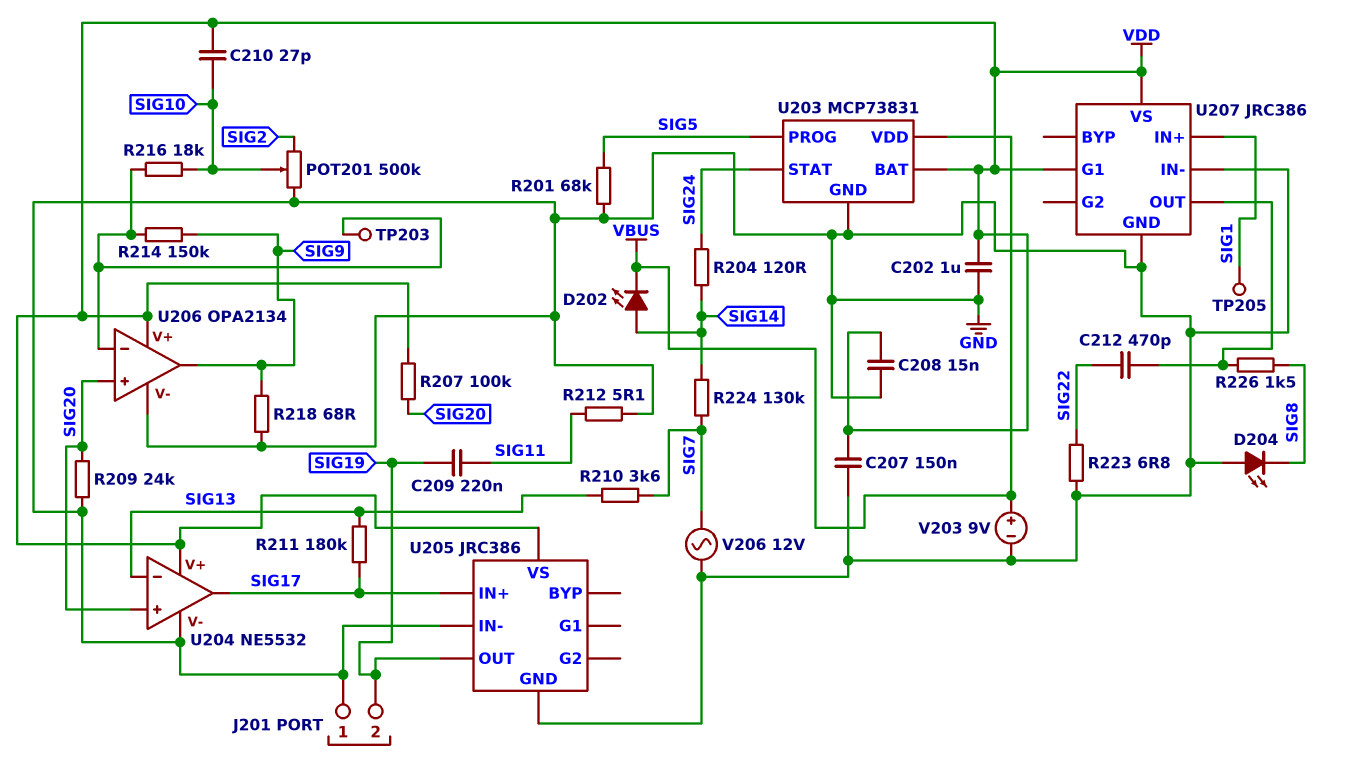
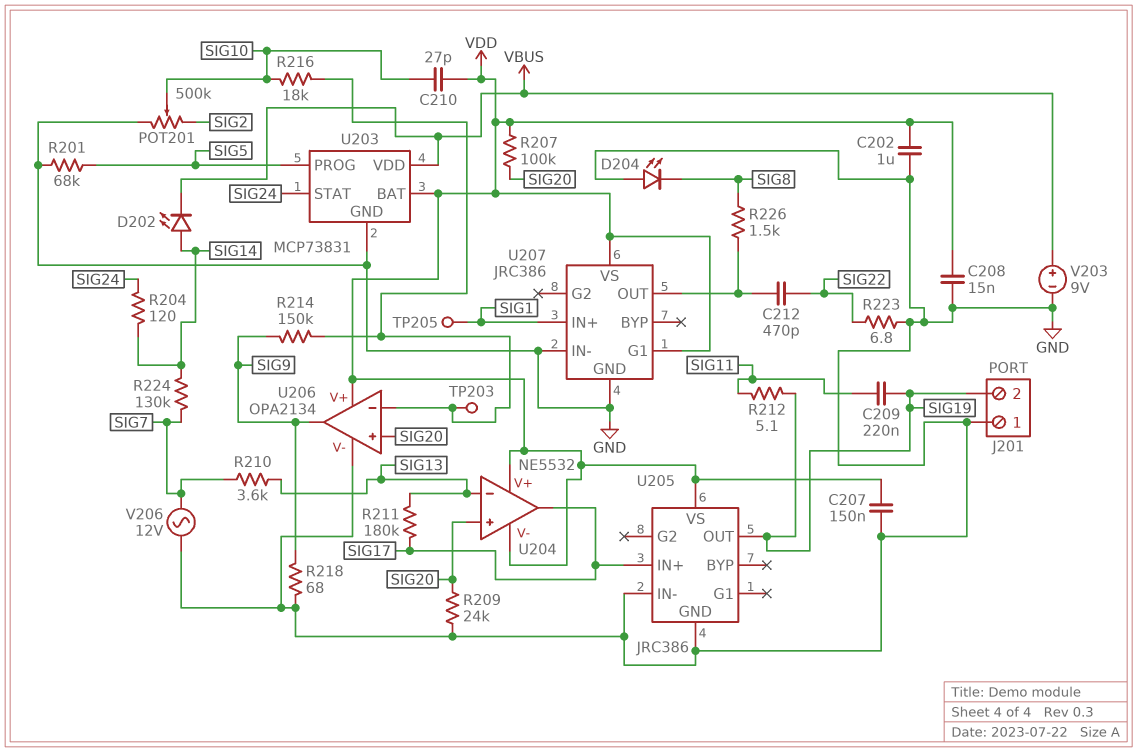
R212: 5.1 (GND, SIG11) -> 5.1 (SIG11, SIG19)
U204 pin V-: GND -> VDD

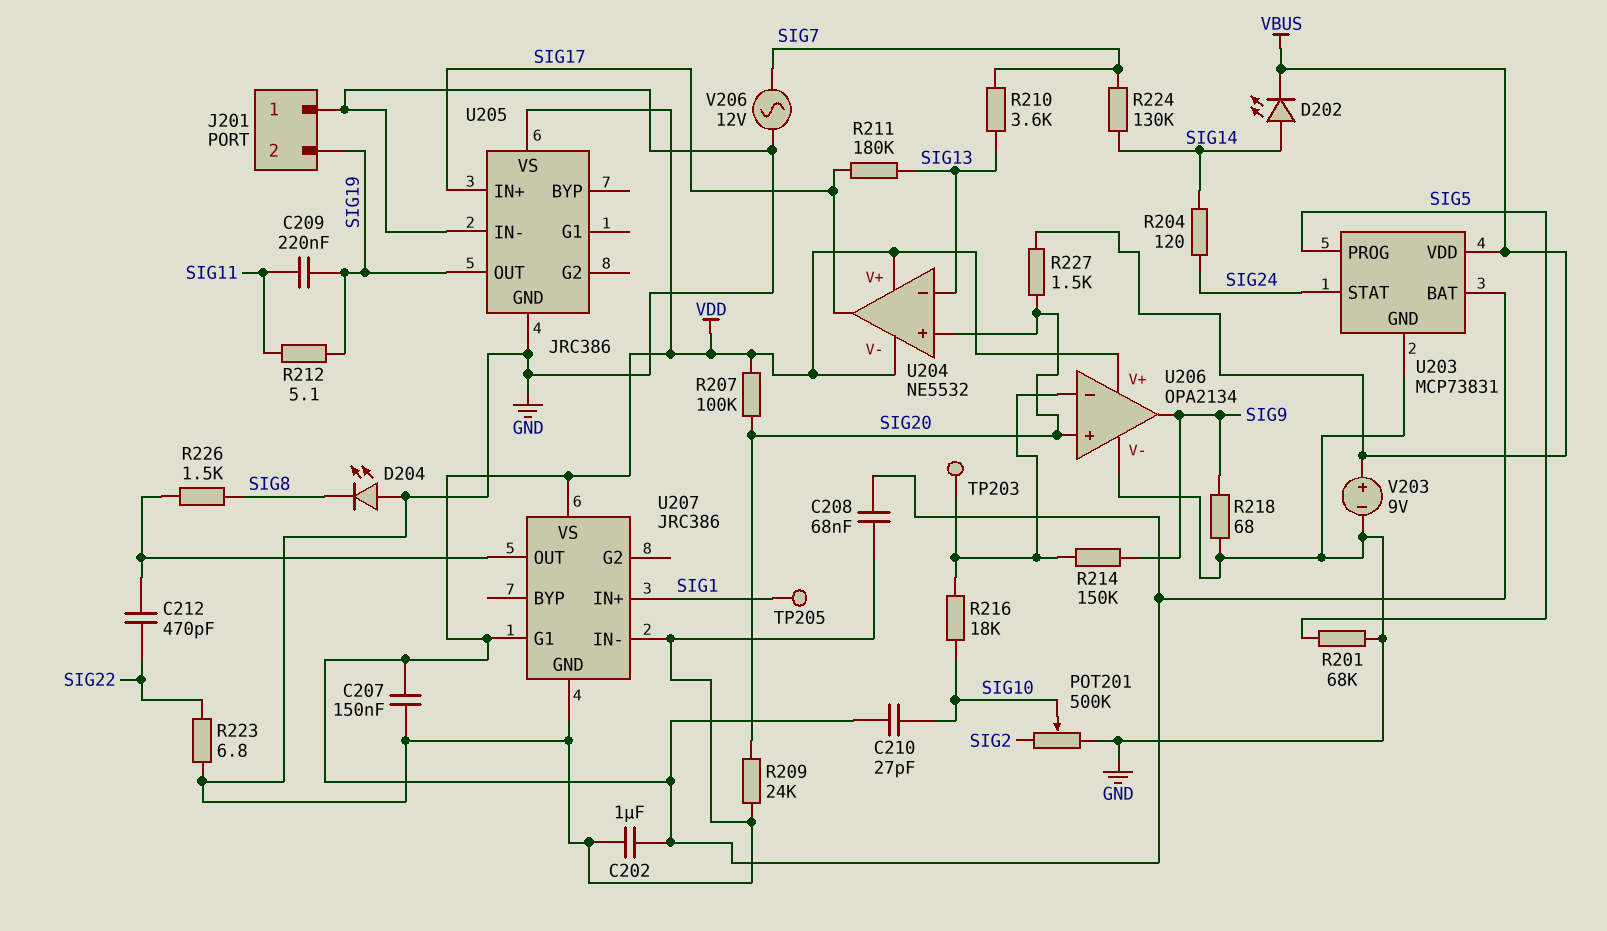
C208: 15nF (GND, VDD) -> 68nF (GND, VDD)
R227: none -> 1.5k (SIG20, VBUS)

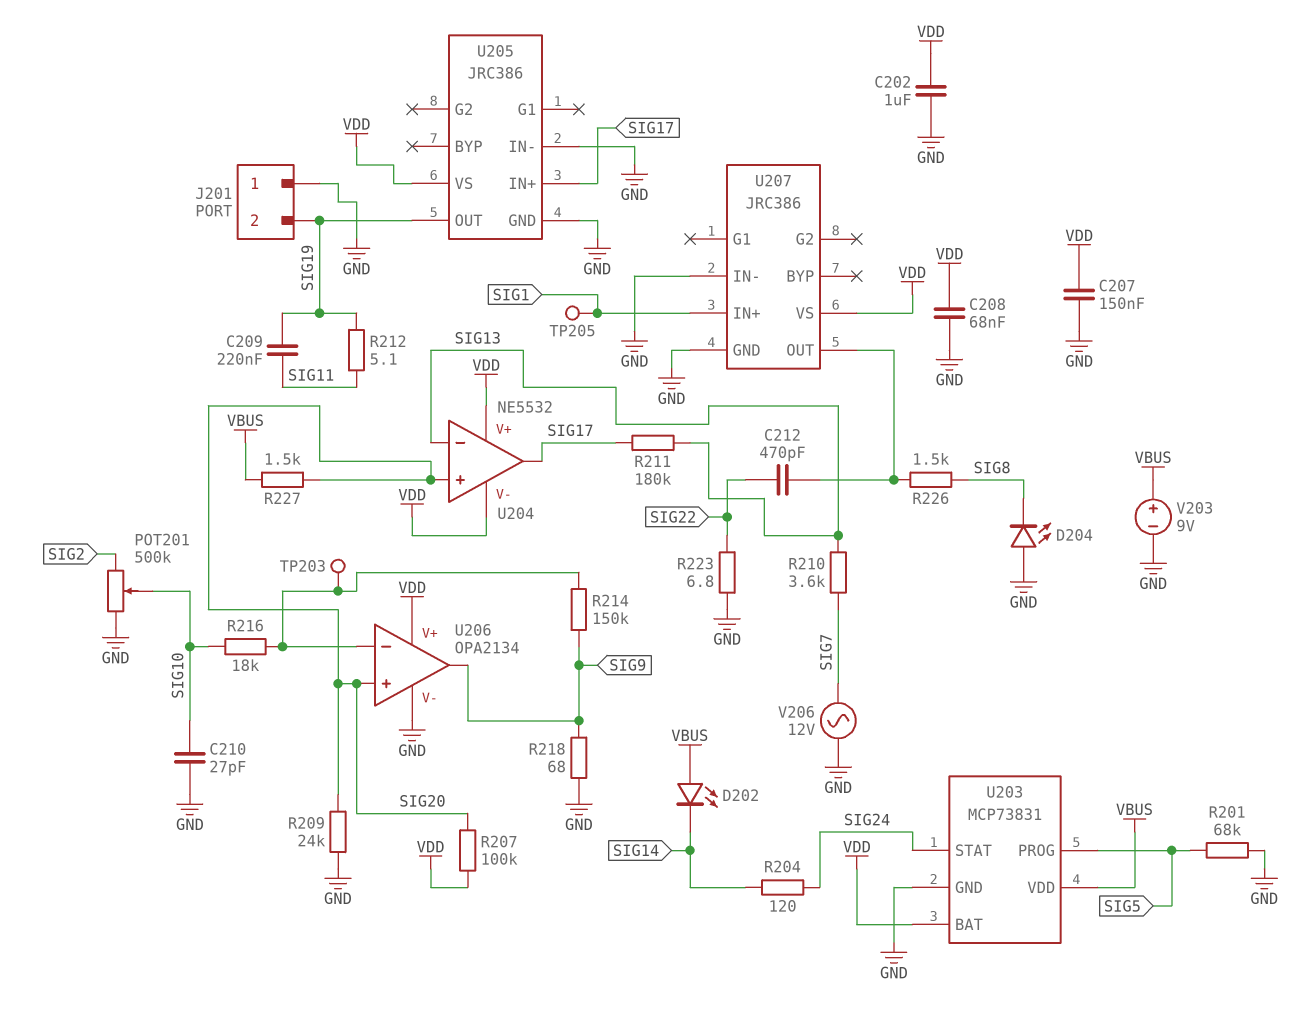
C210: 27pF (SIG10, VDD) -> 27pF (GND, SIG10)
D202: LED (A SIG14, K VBUS) -> LED (A VBUS, K SIG14)
R224: 130k (SIG7, SIG14) -> none
U207 pin G1: VDD -> none

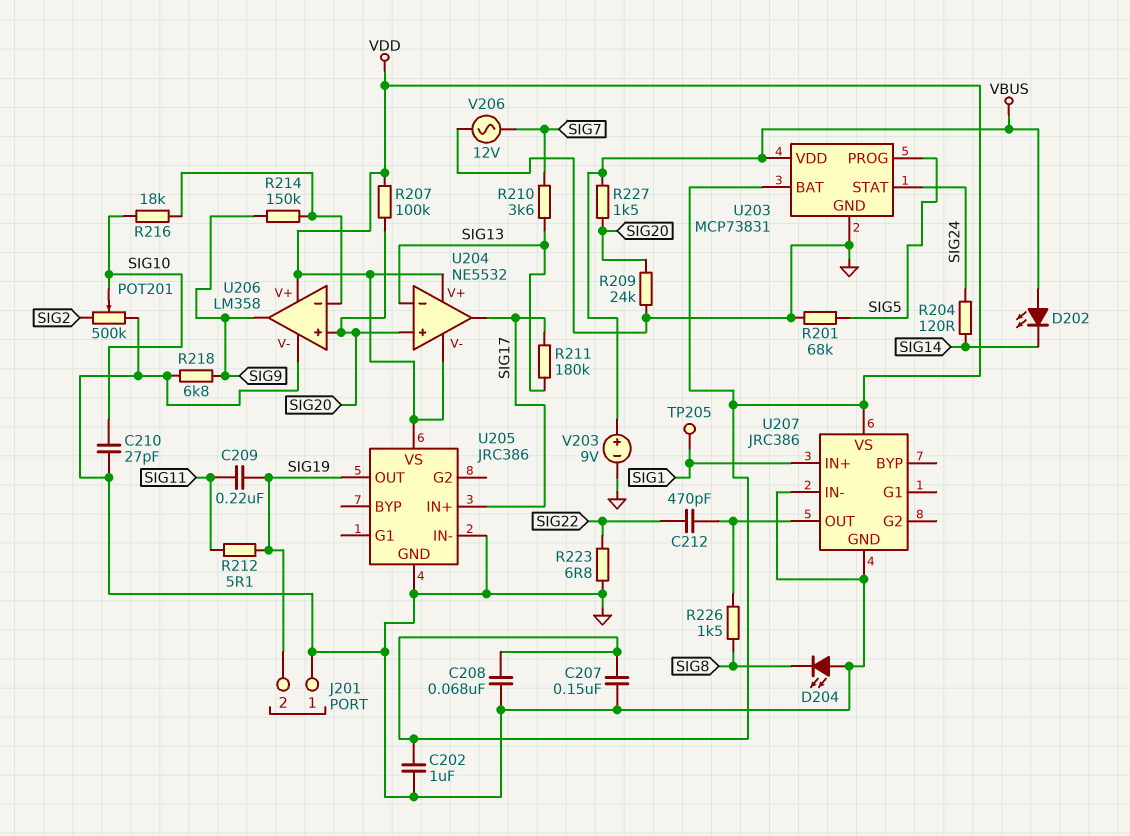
R218: 68 (GND, SIG9) -> 6.8k (GND, SIG9)
TP203: test point (U206/in-) -> none
U206: OPA2134 -> LM358

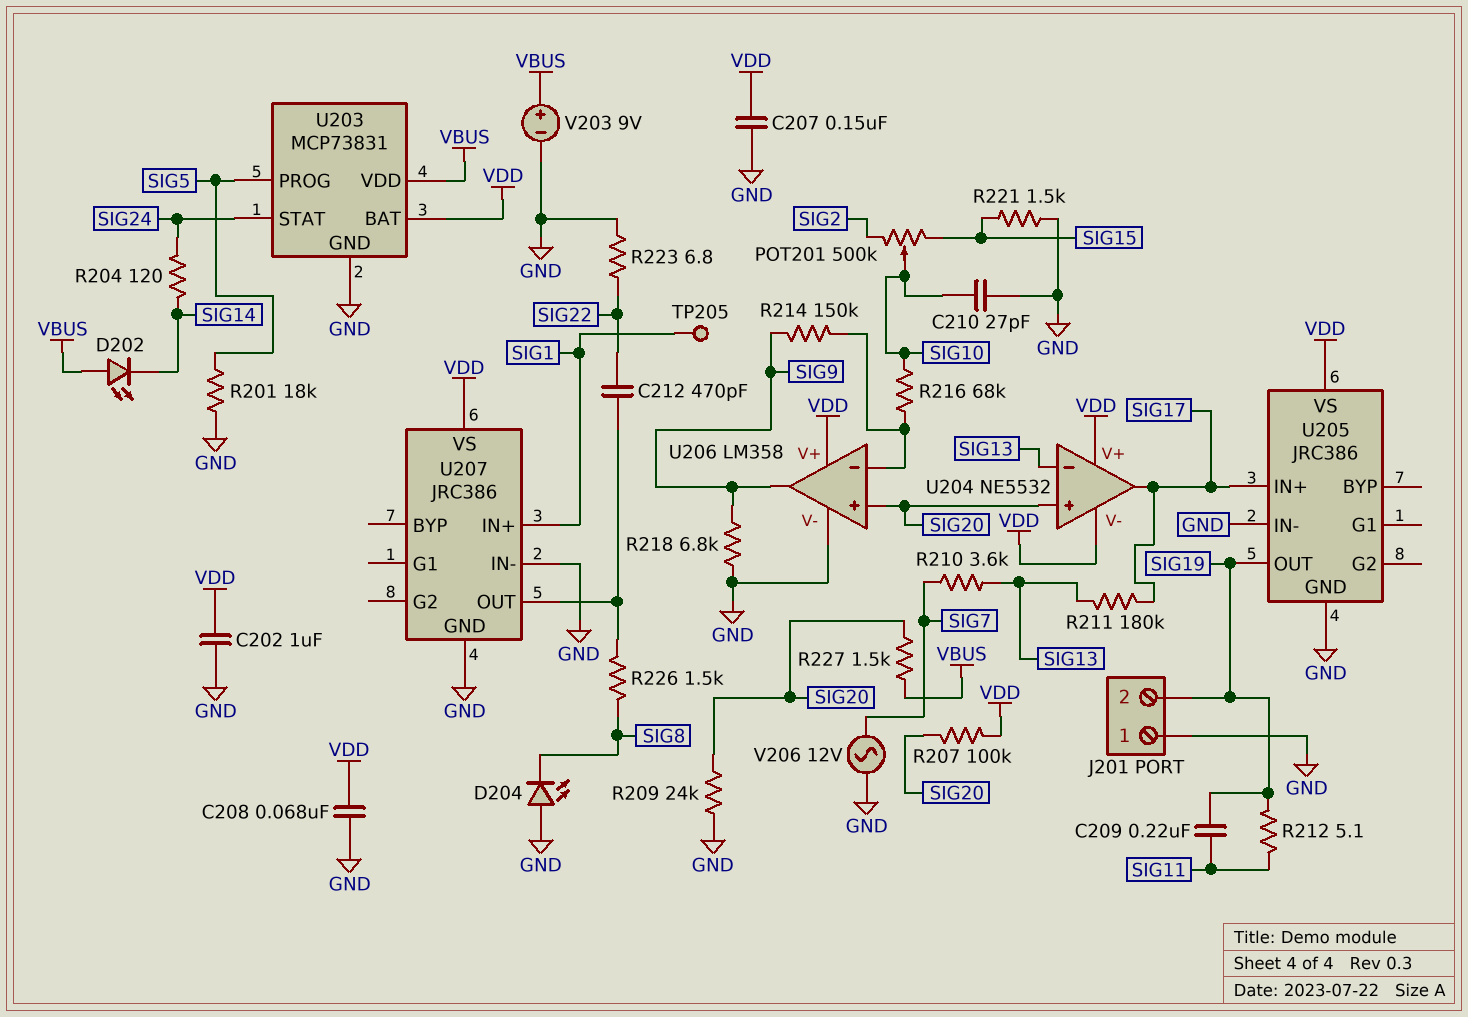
POT201: 500k (GND, SIG2, wiper SIG10) -> 500k (SIG2, SIG15, wiper SIG10)
R201: 68k (GND, SIG5) -> 18k (GND, SIG5)
R216: 18k (SIG10, U206/in-) -> 68k (SIG10, U206/in-)
R221: none -> 1.5k (GND, SIG15)

